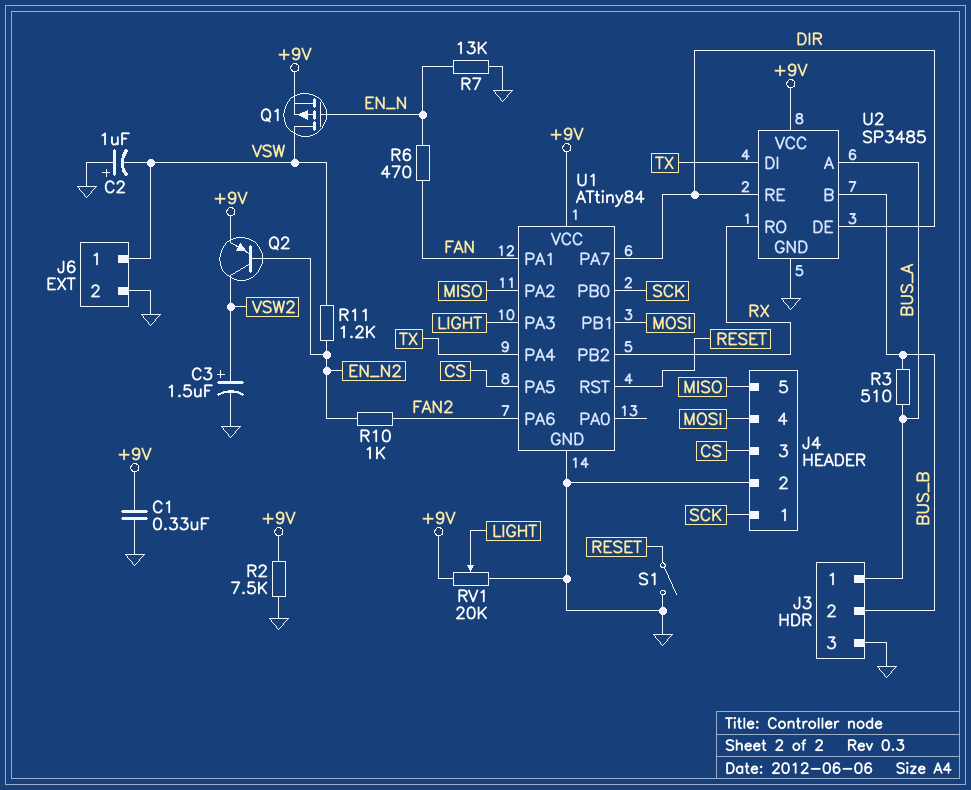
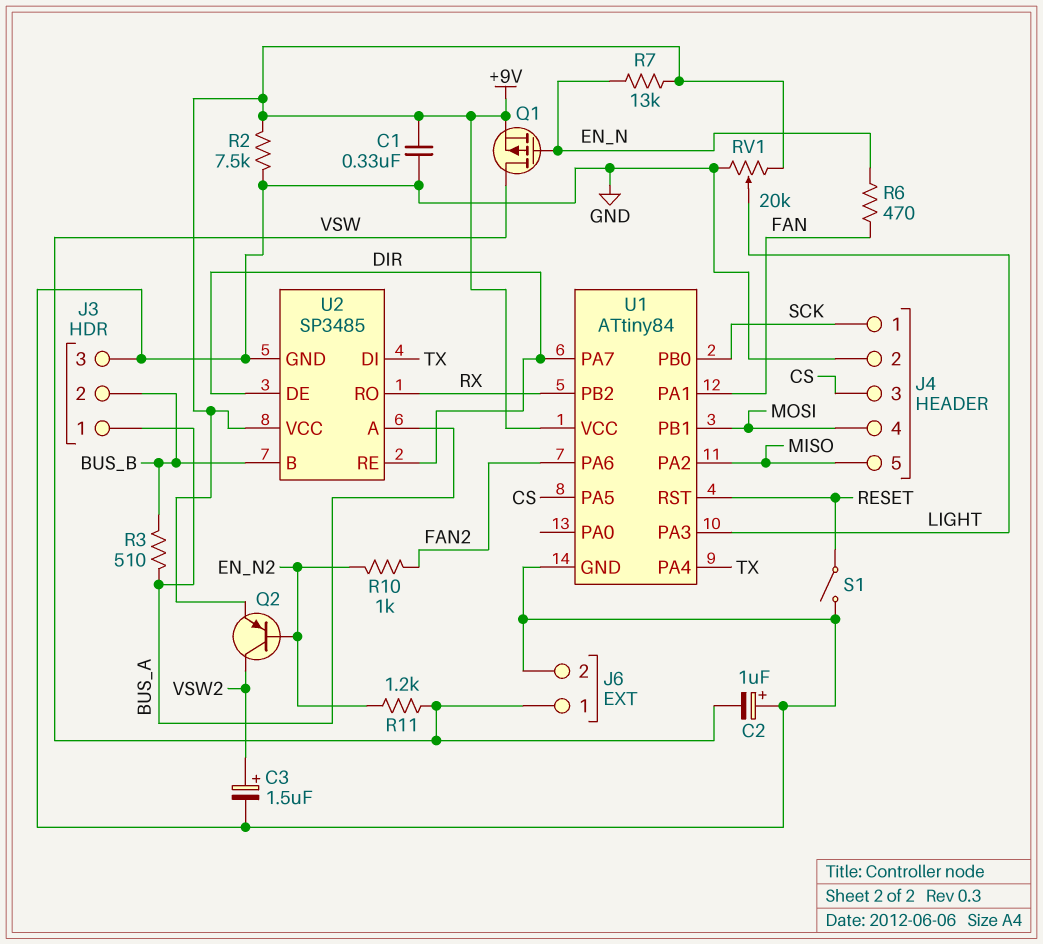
R7: 13k (EN_N, GND) -> 13k (+9V, EN_N)

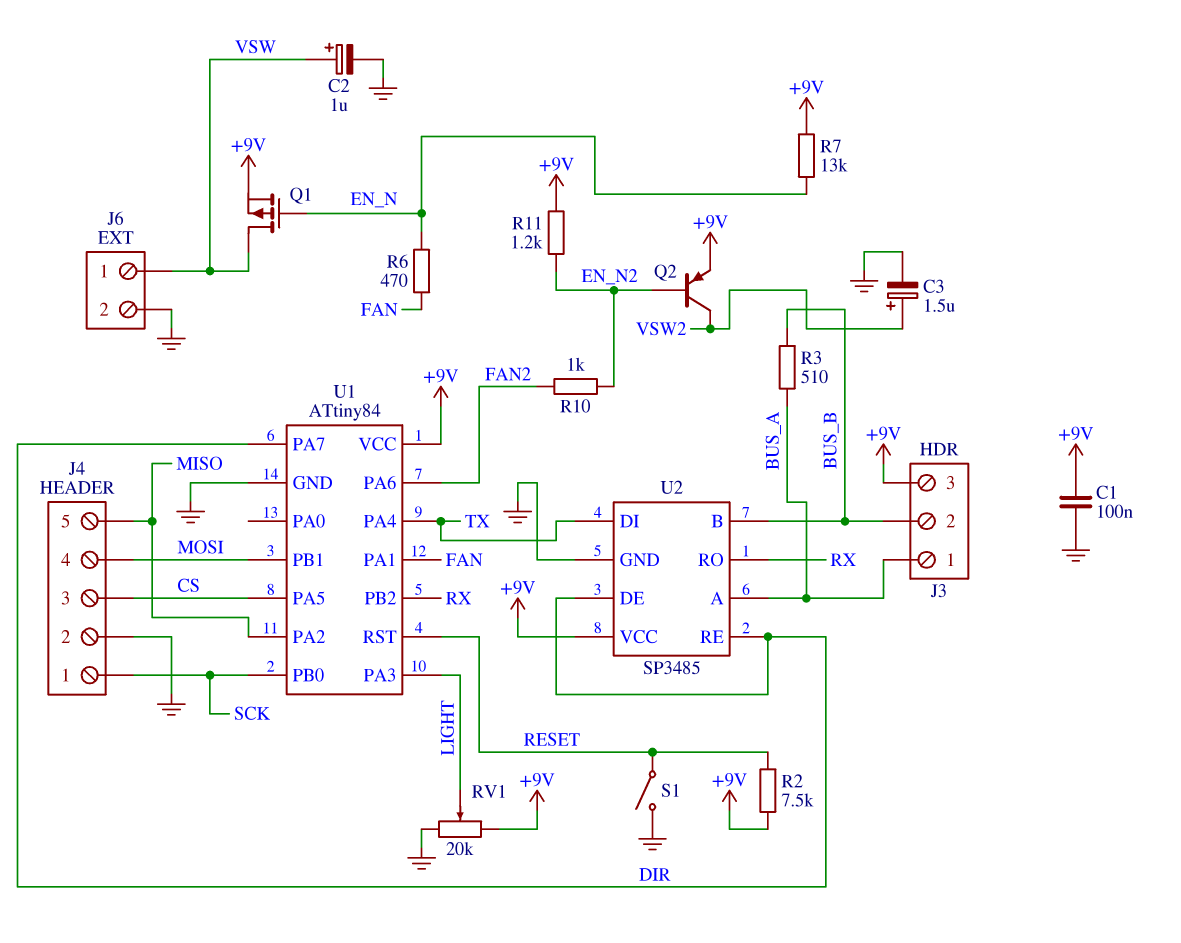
C1: 330nF (+9V, GND) -> 100nF (+9V, GND)
C2: 1uF (plus GND, minus VSW) -> 1uF (plus VSW, minus GND)
J3 pin 3: GND -> +9V
R2: 7.5k (+9V, GND) -> 7.5k (+9V, RESET)
R11: 1.2k (EN_N2, VSW) -> 1.2k (+9V, EN_N2)

